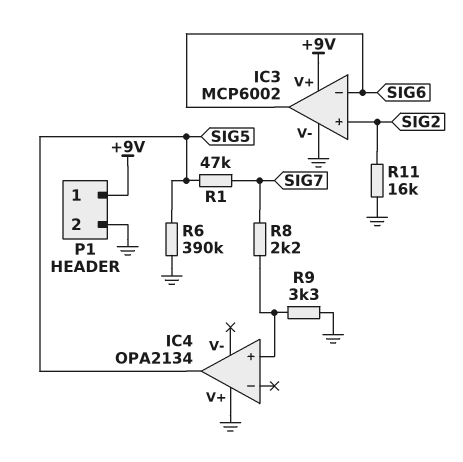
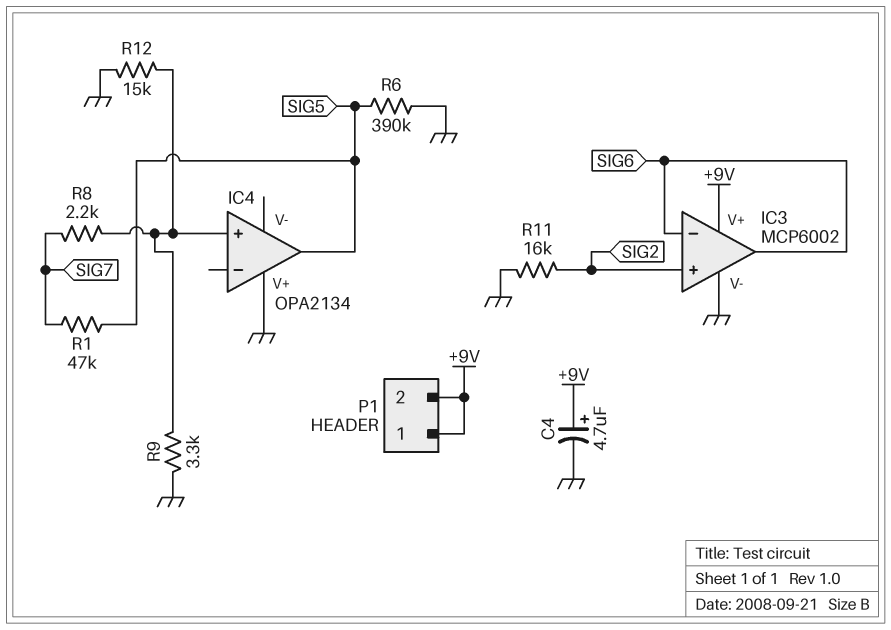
C4: none -> 4.7uF (plus +9V, minus GND)
P1 pin 2: GND -> +9V
R12: none -> 15k (GND, IC4/in+)

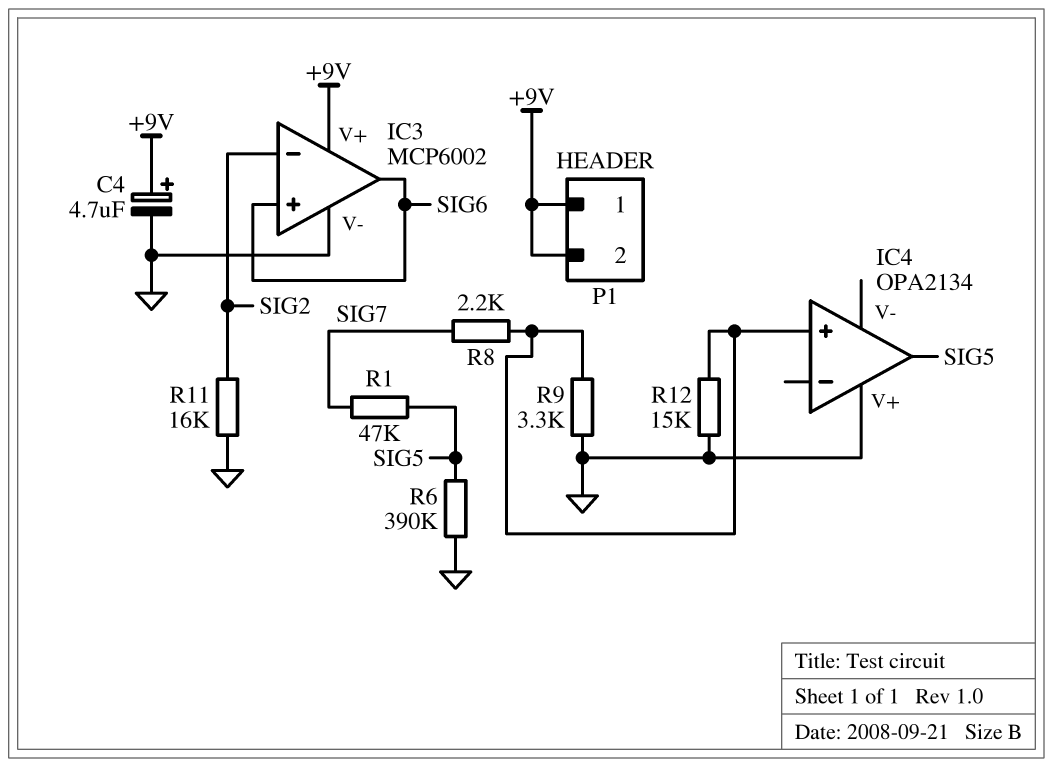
IC3 pin in+: SIG2 -> SIG6
IC3 pin in-: SIG6 -> SIG2

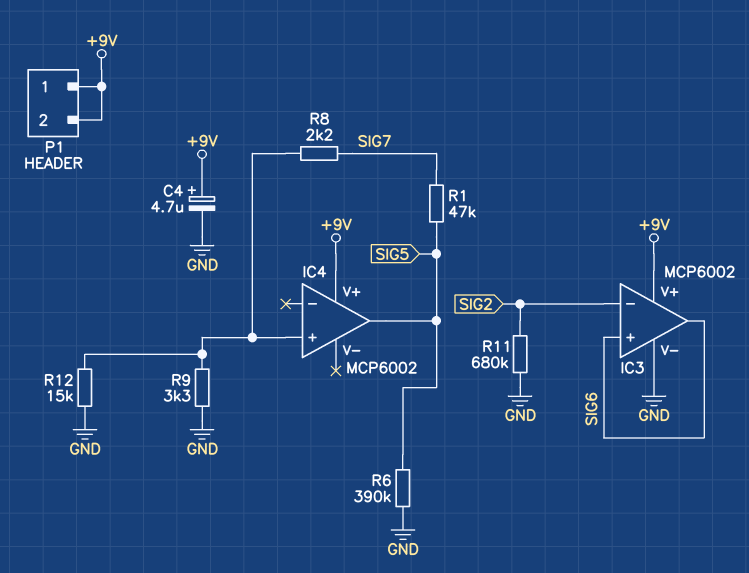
IC4: OPA2134 -> MCP6002
IC4 pin V+: GND -> +9V
R11: 16k (GND, SIG2) -> 680k (GND, SIG2)

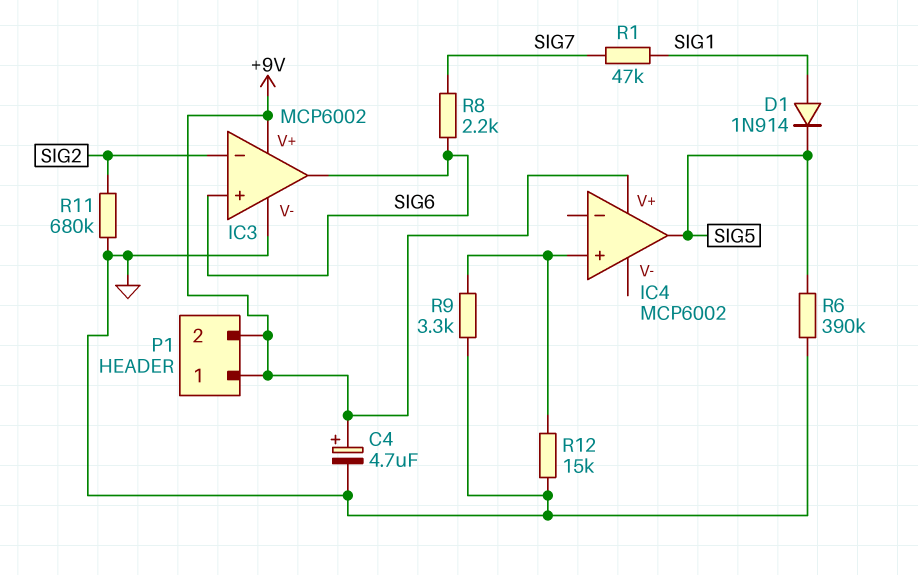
D1: none -> diode 1N914 (A SIG1, K SIG5)
R1: 47k (SIG5, SIG7) -> 47k (SIG1, SIG7)
R8: 2.2k (IC4/in+, SIG7) -> 2.2k (SIG6, SIG7)

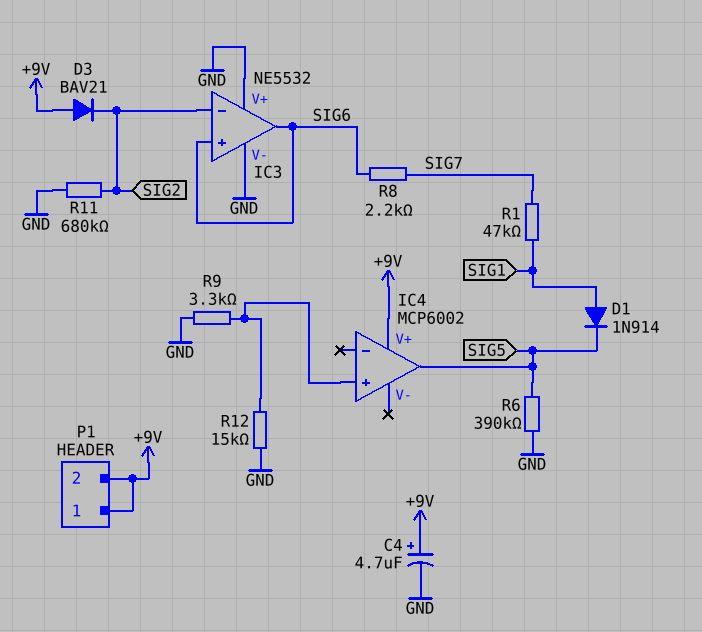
D3: none -> diode BAV21 (A +9V, K SIG2)
IC3: MCP6002 -> NE5532
IC3 pin V+: +9V -> GND

